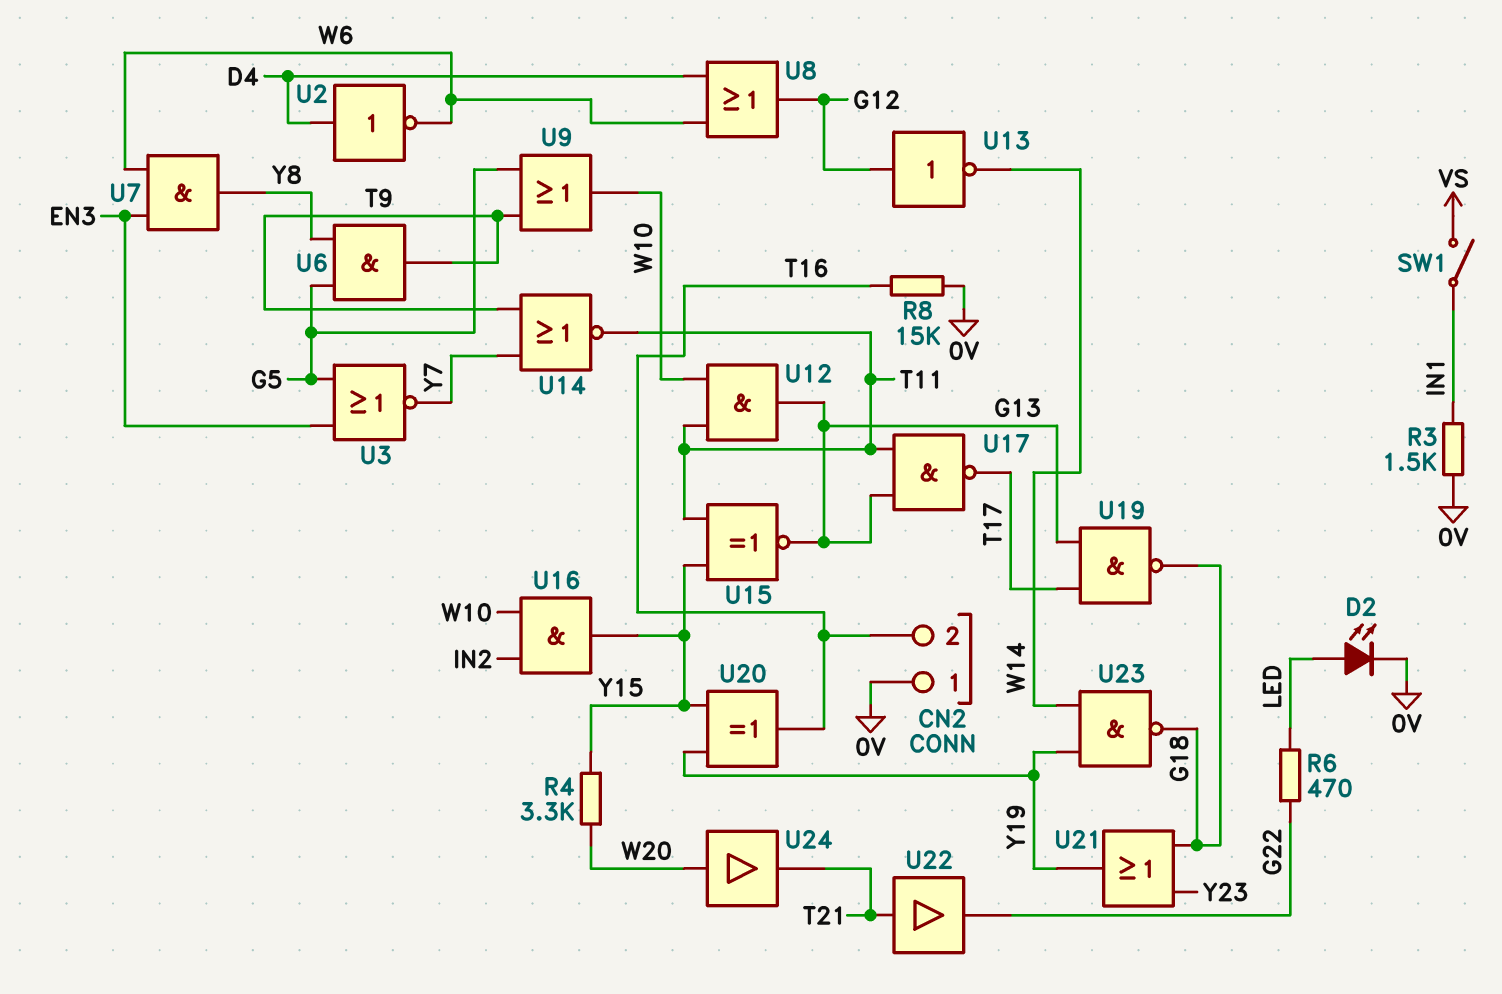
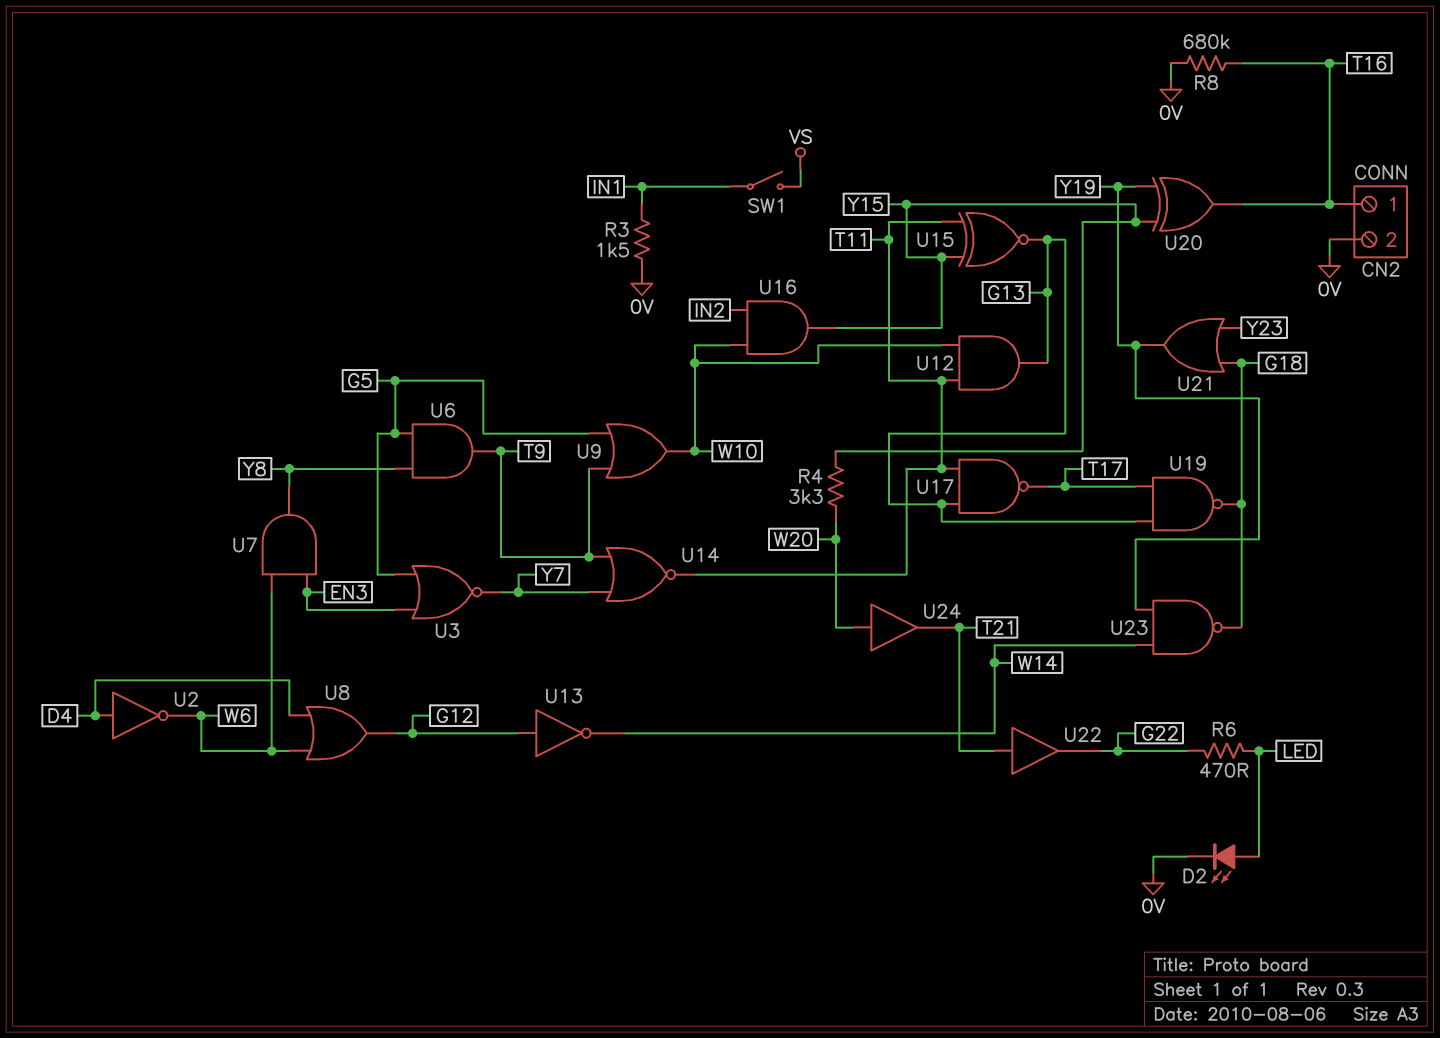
CN2 pin 1: 0V -> T16
CN2 pin 2: T16 -> 0V
R8: 15k (0V, T16) -> 680k (0V, T16)

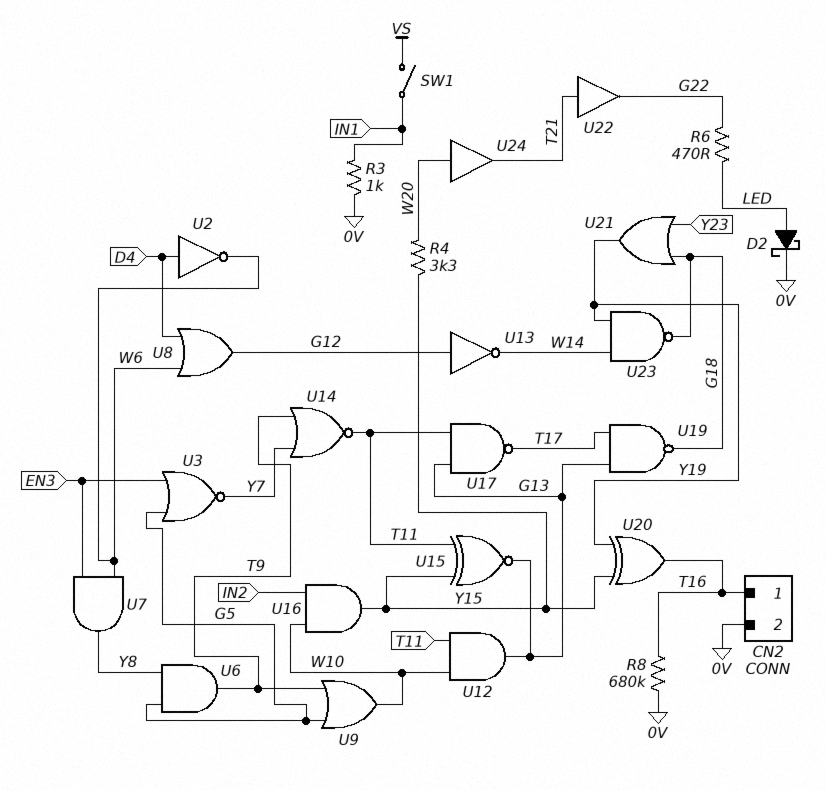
D2: LED (A LED, K 0V) -> schottky (A LED, K 0V)
R3: 1.5k (0V, IN1) -> 1k (0V, IN1)

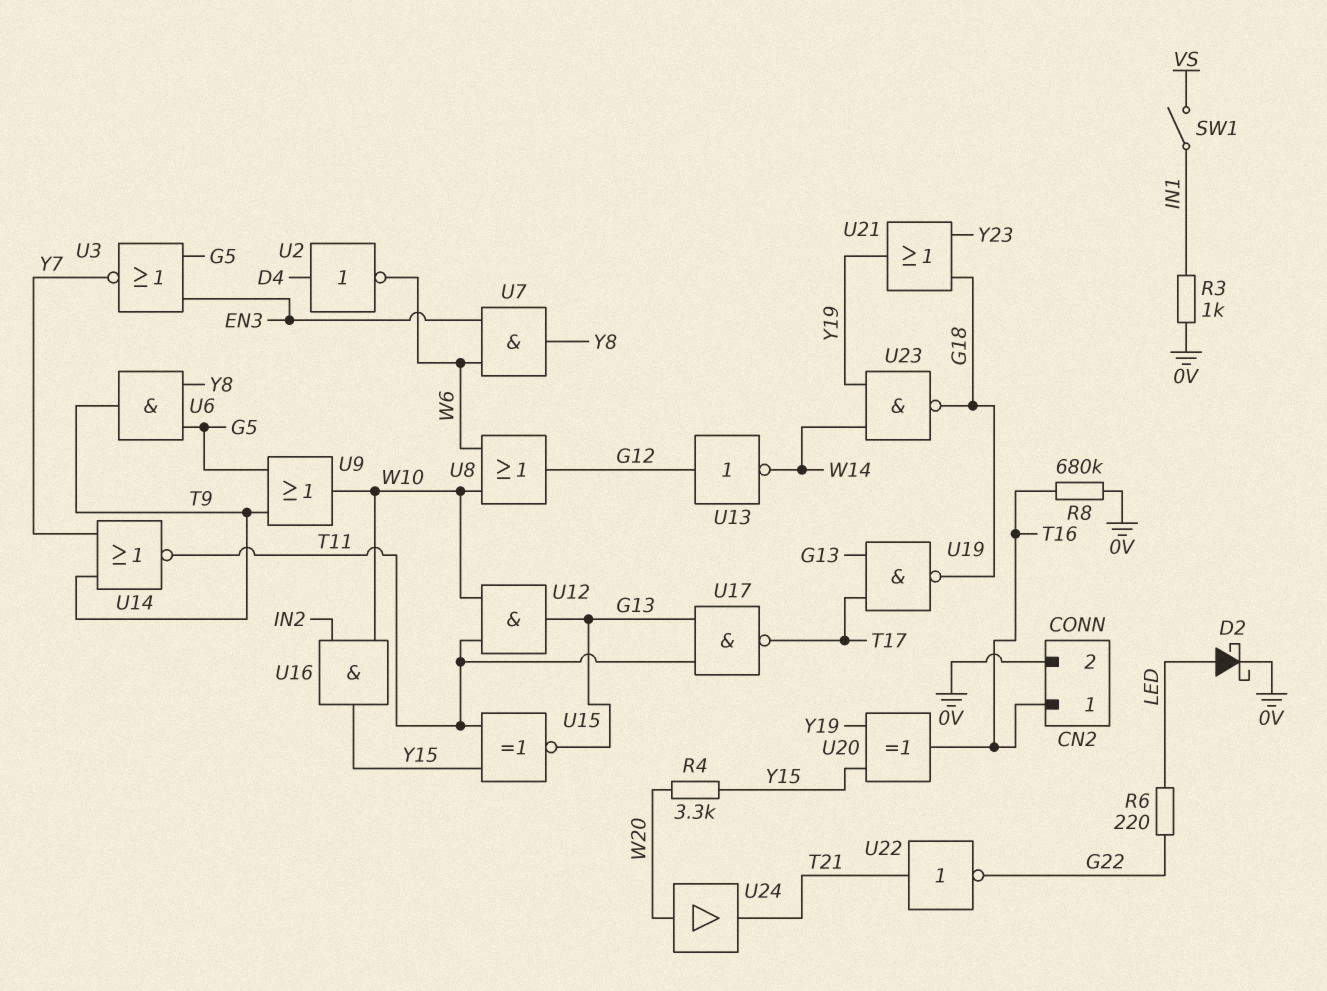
R6: 470 (G22, LED) -> 220 (G22, LED)
U8: OR (in D4, in W6, out G12) -> OR (in W6, in W10, out G12)
U22: buffer (in T21, out G22) -> NOT (in T21, out G22)

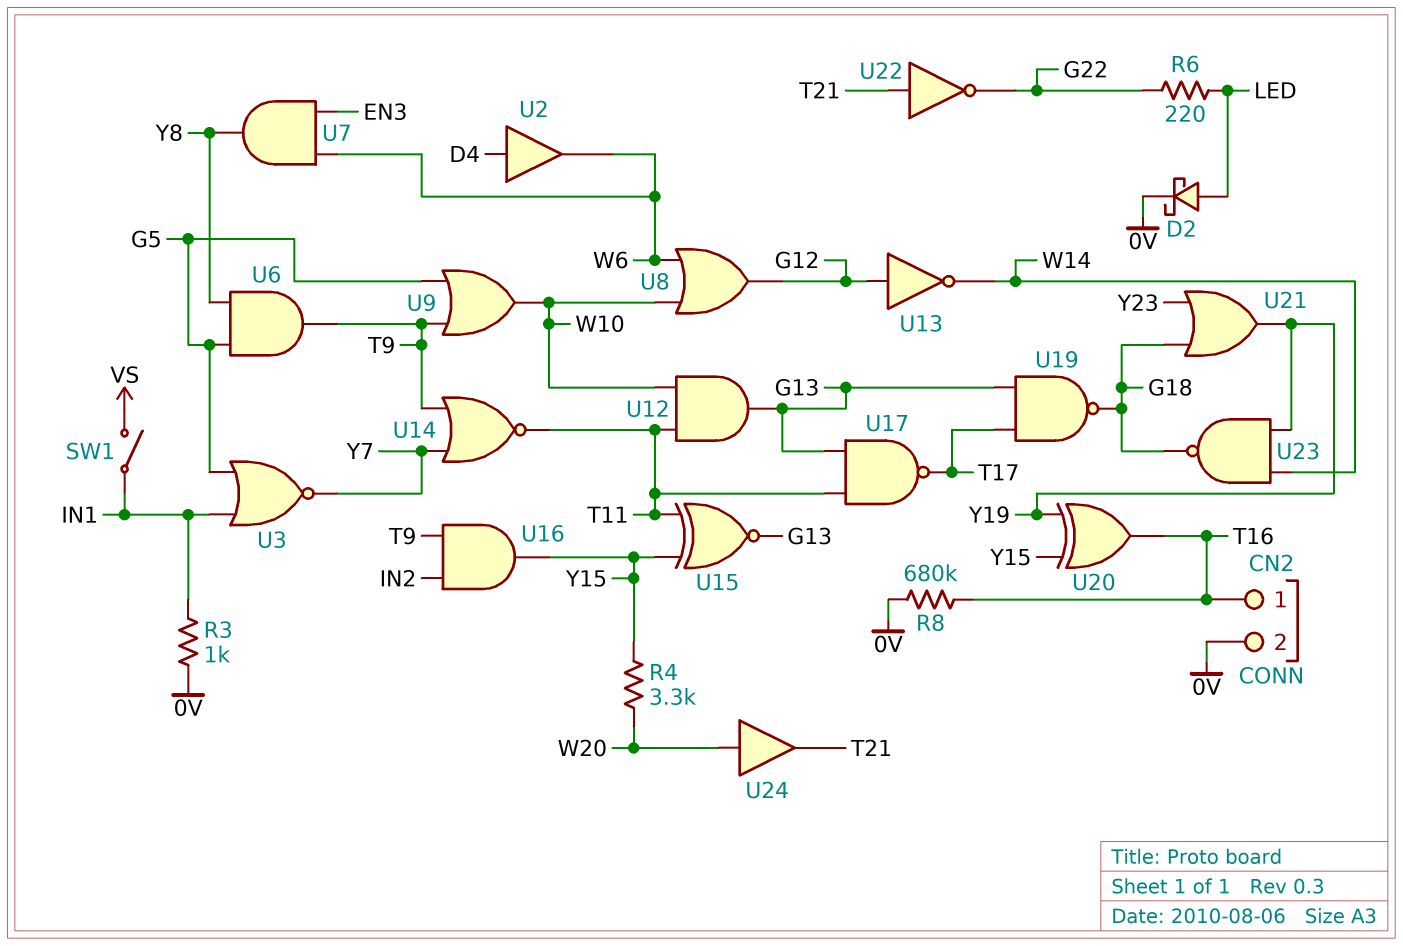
U2: NOT (in D4, out W6) -> buffer (in D4, out W6)
U3: NOR (in EN3, in G5, out Y7) -> NOR (in G5, in IN1, out Y7)
U16: AND (in IN2, in W10, out Y15) -> AND (in IN2, in T9, out Y15)

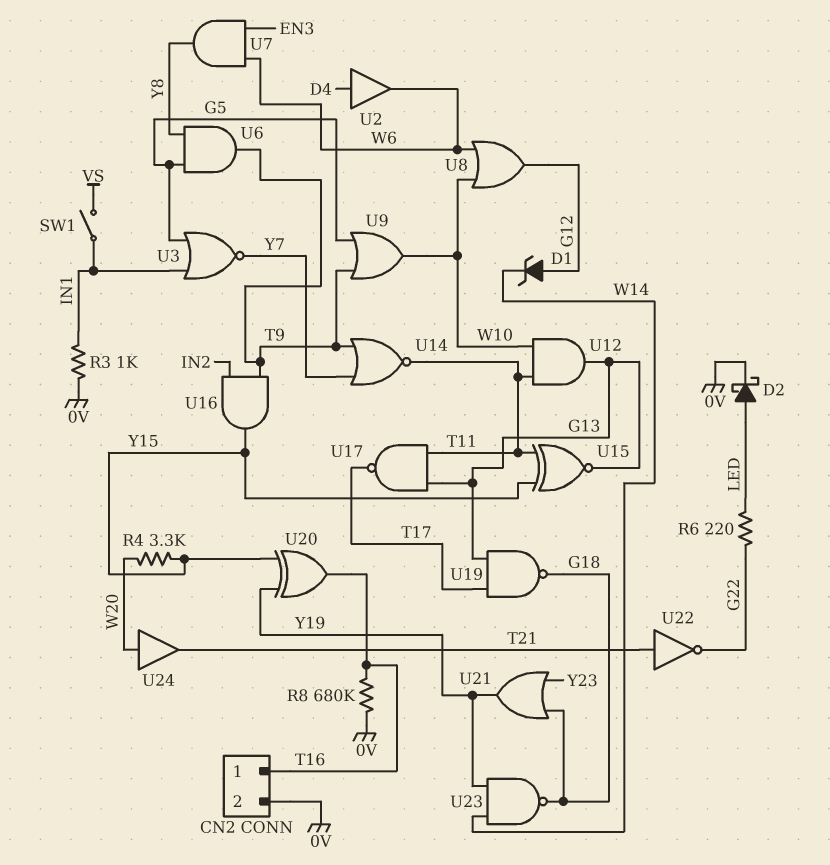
D1: none -> zener (A G12, K W14)
U13: NOT (in G12, out W14) -> none

